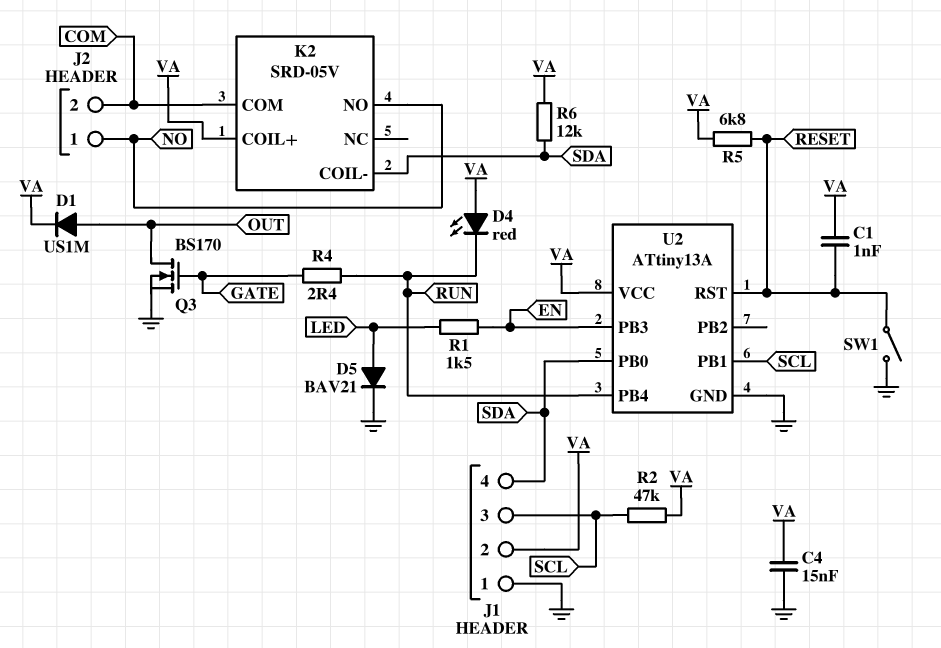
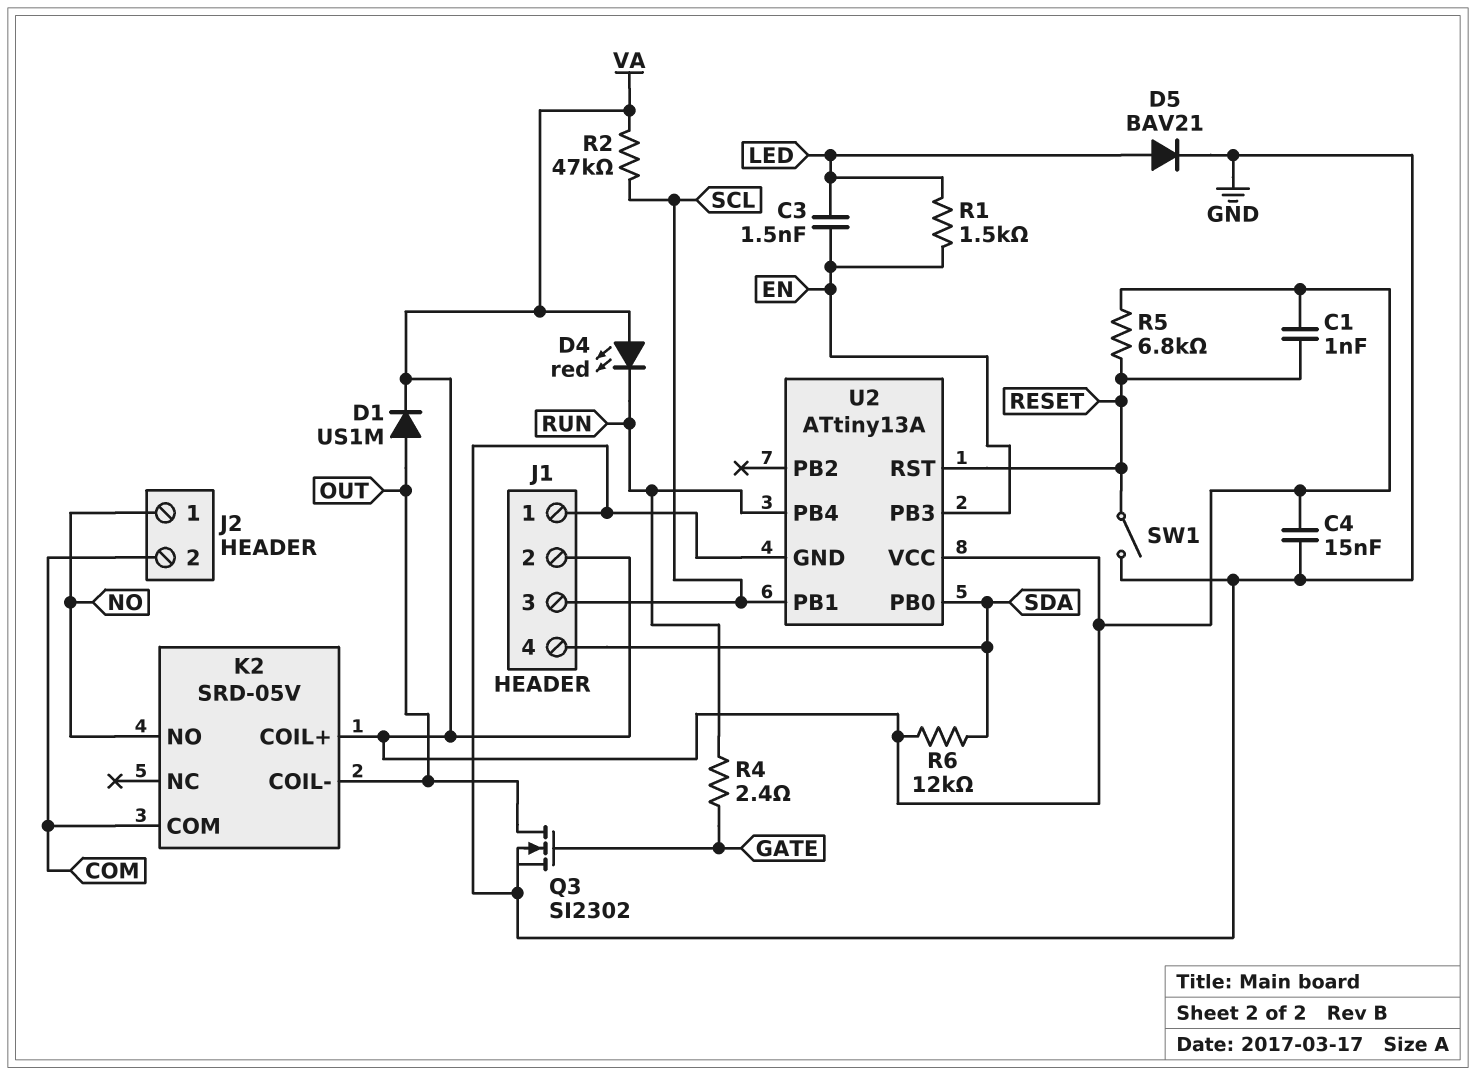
C3: none -> 1.5nF (EN, LED)
K2 pin COIL-: SDA -> OUT
Q3: NMOS BS170 (G GATE, D OUT, S GND) -> NMOS SI2302 (G GATE, D OUT, S GND)

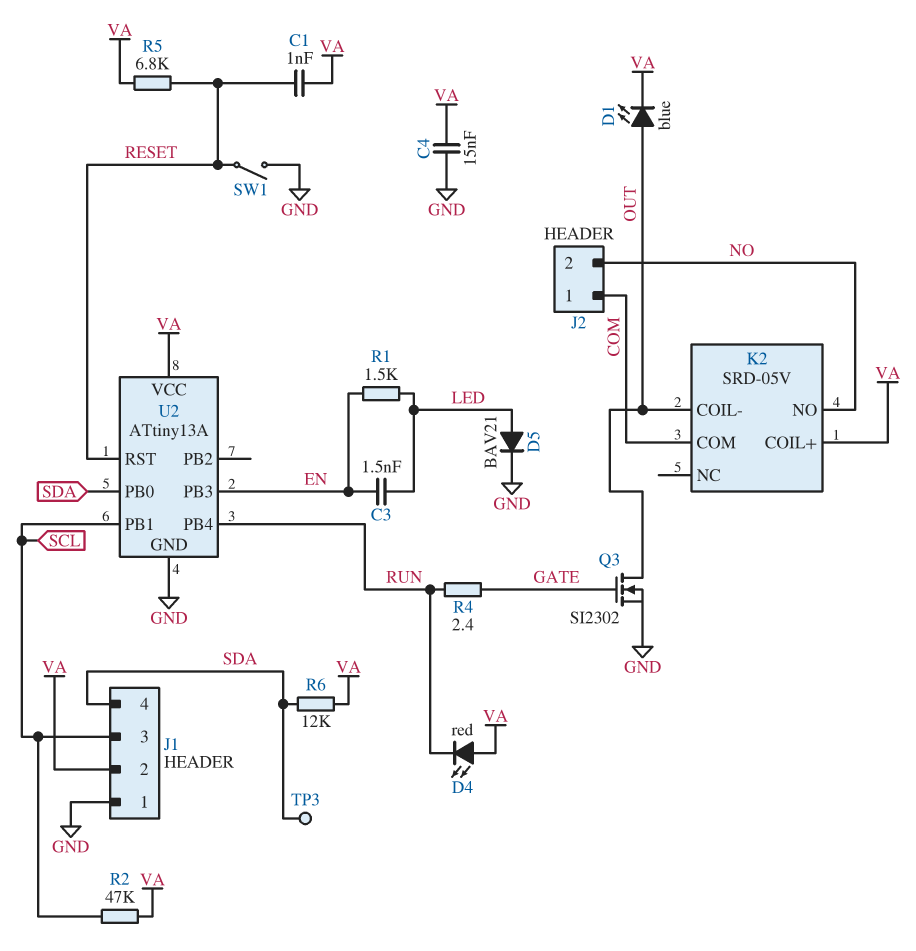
D1: diode US1M (A OUT, K VA) -> LED blue (A OUT, K VA)
J2 pin 1: NO -> COM
J2 pin 2: COM -> NO
TP3: none -> test point (SDA)

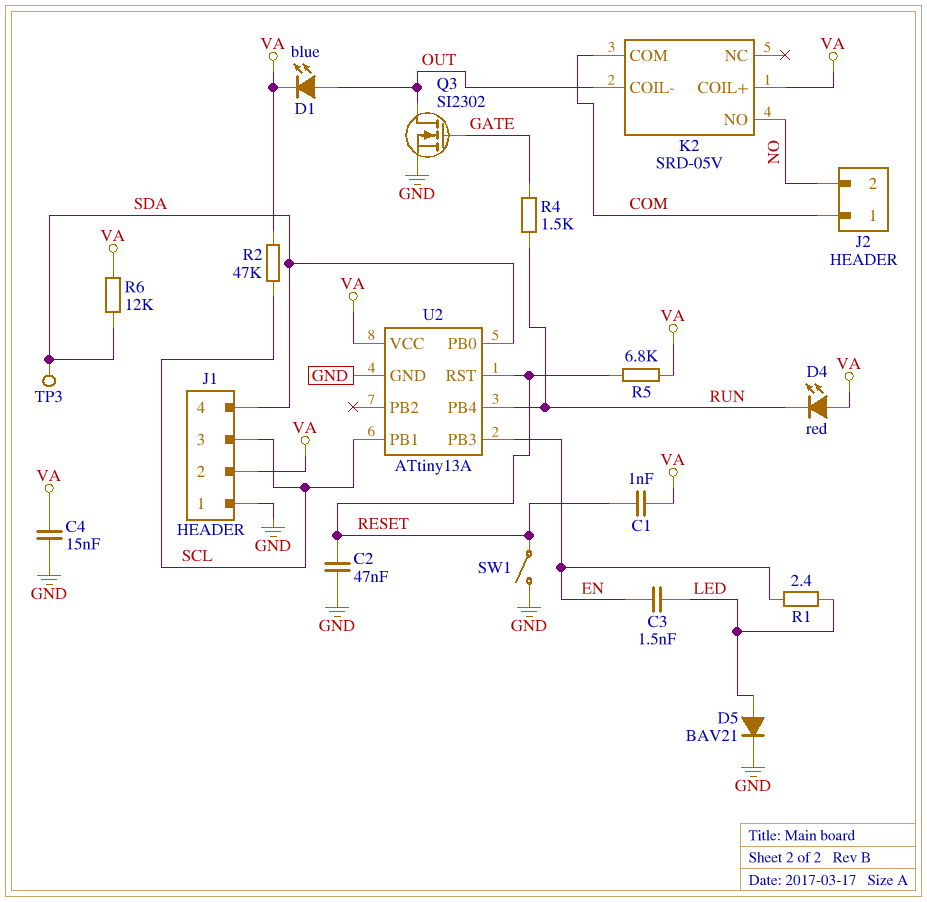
C2: none -> 47nF (GND, RESET)
R1: 1.5k (EN, LED) -> 2.4 (EN, LED)
R4: 2.4 (GATE, RUN) -> 1.5k (GATE, RUN)

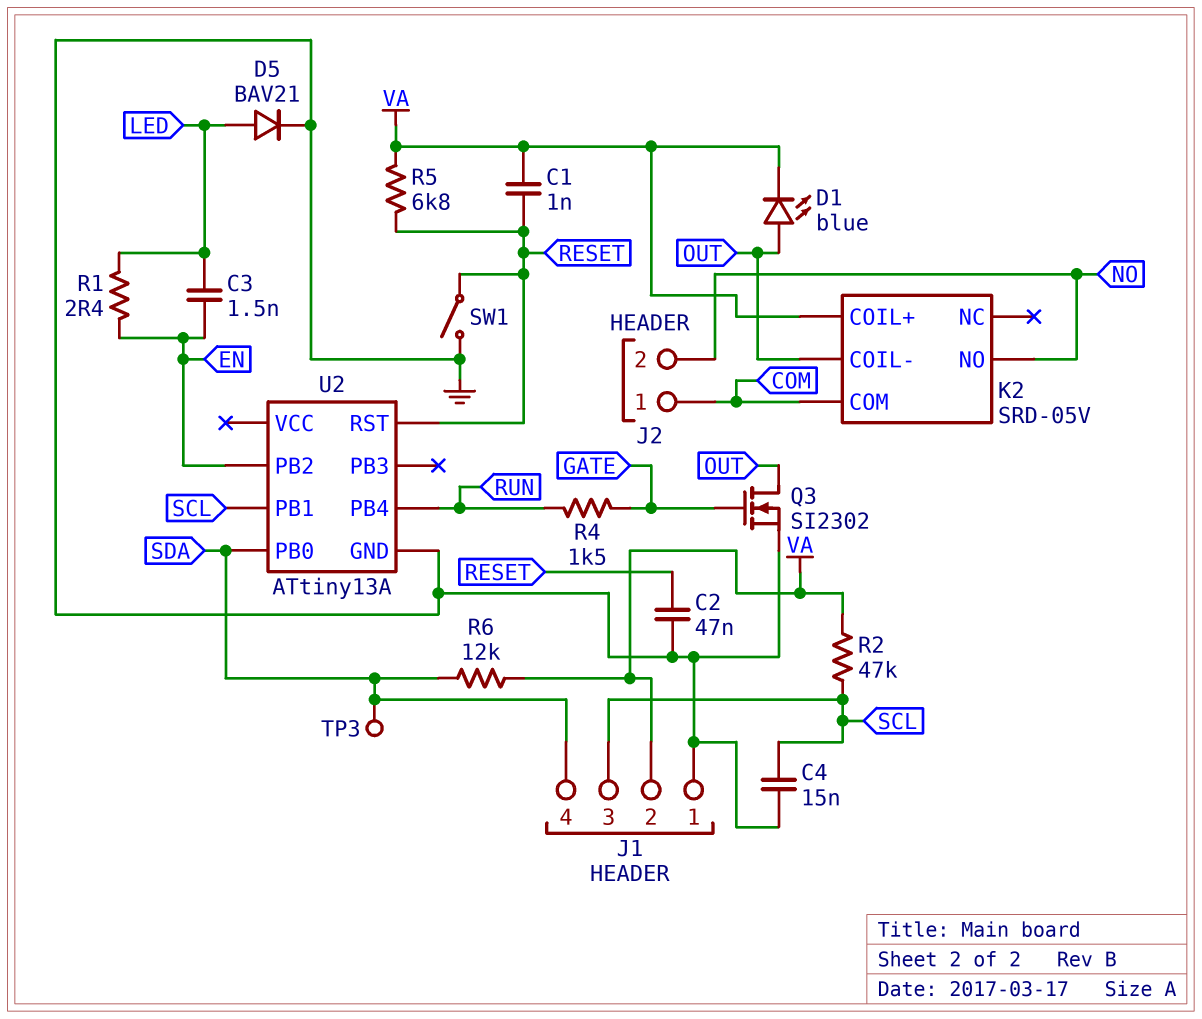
C4: 15nF (GND, VA) -> 15nF (GND, SCL)
D4: LED red (A VA, K RUN) -> none
U2 pin PB2: none -> EN
U2 pin PB3: EN -> none
U2 pin VCC: VA -> none

